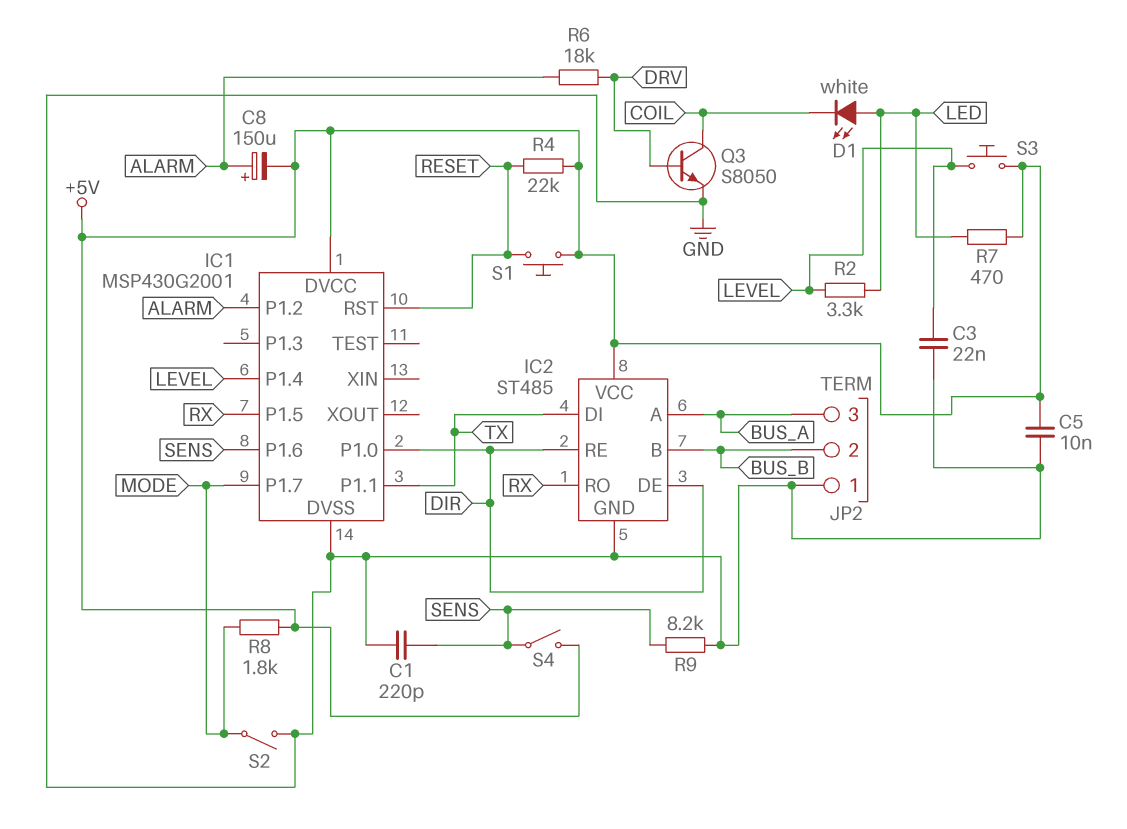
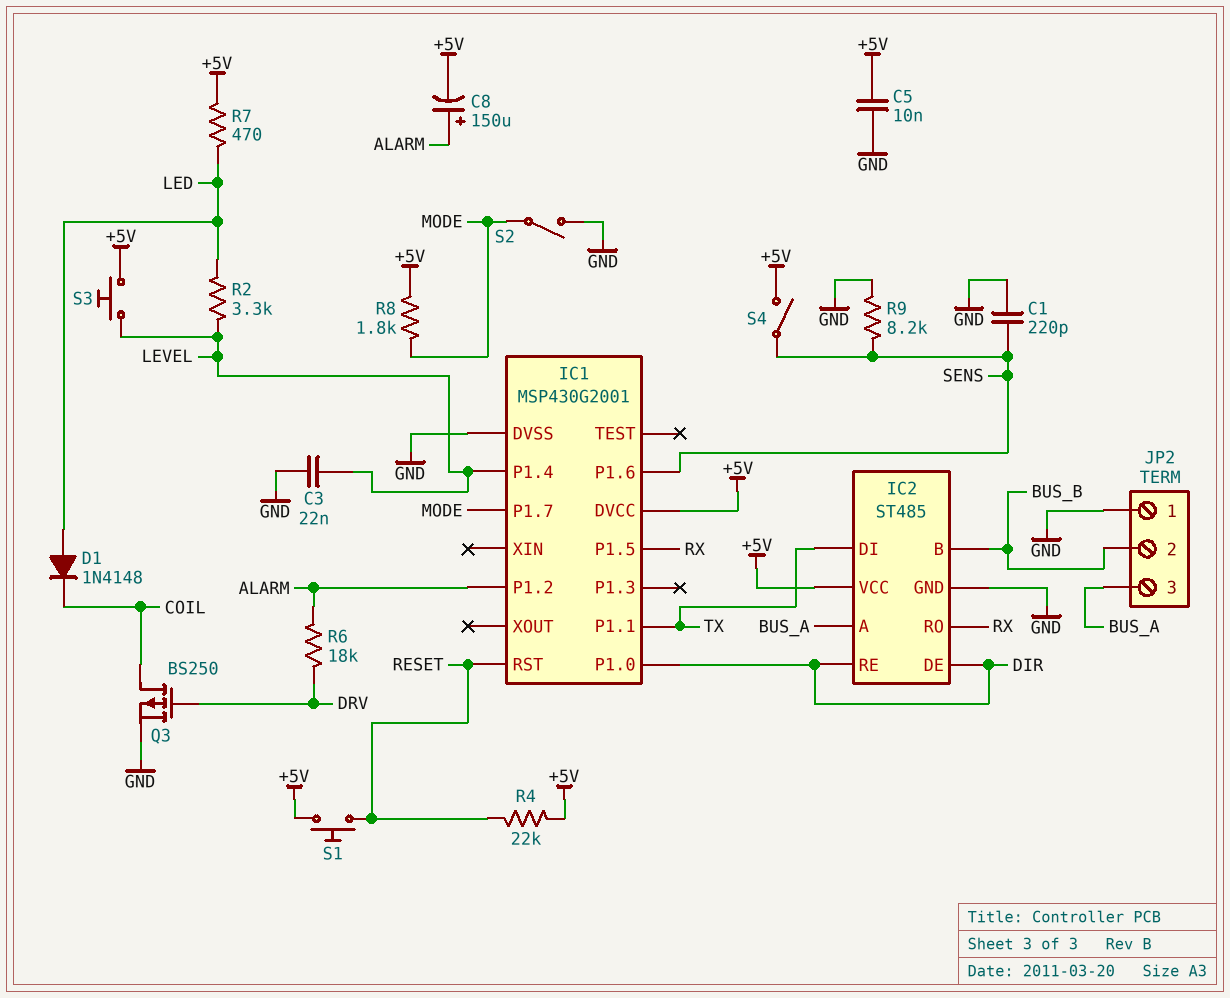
D1: LED white (A LED, K COIL) -> diode 1N4148 (A LED, K COIL)
Q3: NPN S8050 (B DRV, C COIL, E GND) -> PMOS BS250 (G DRV, D COIL, S GND)

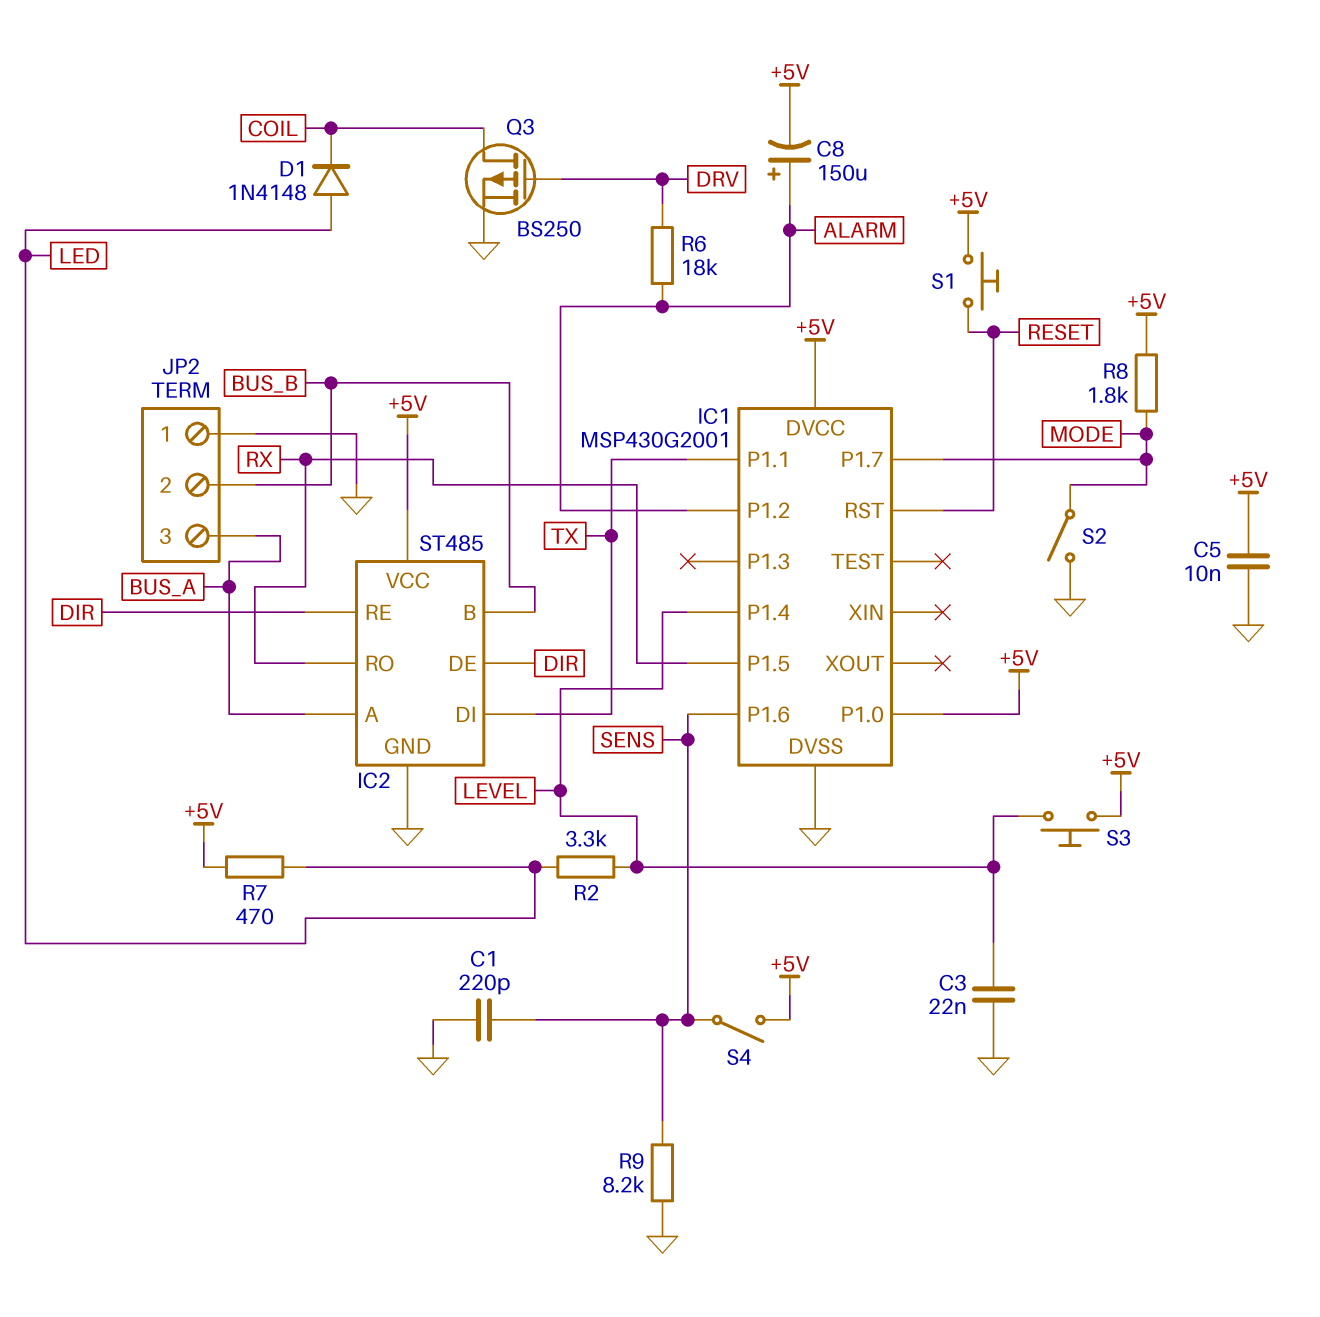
IC1 pin P1.0: DIR -> +5V
R4: 22k (+5V, RESET) -> none

